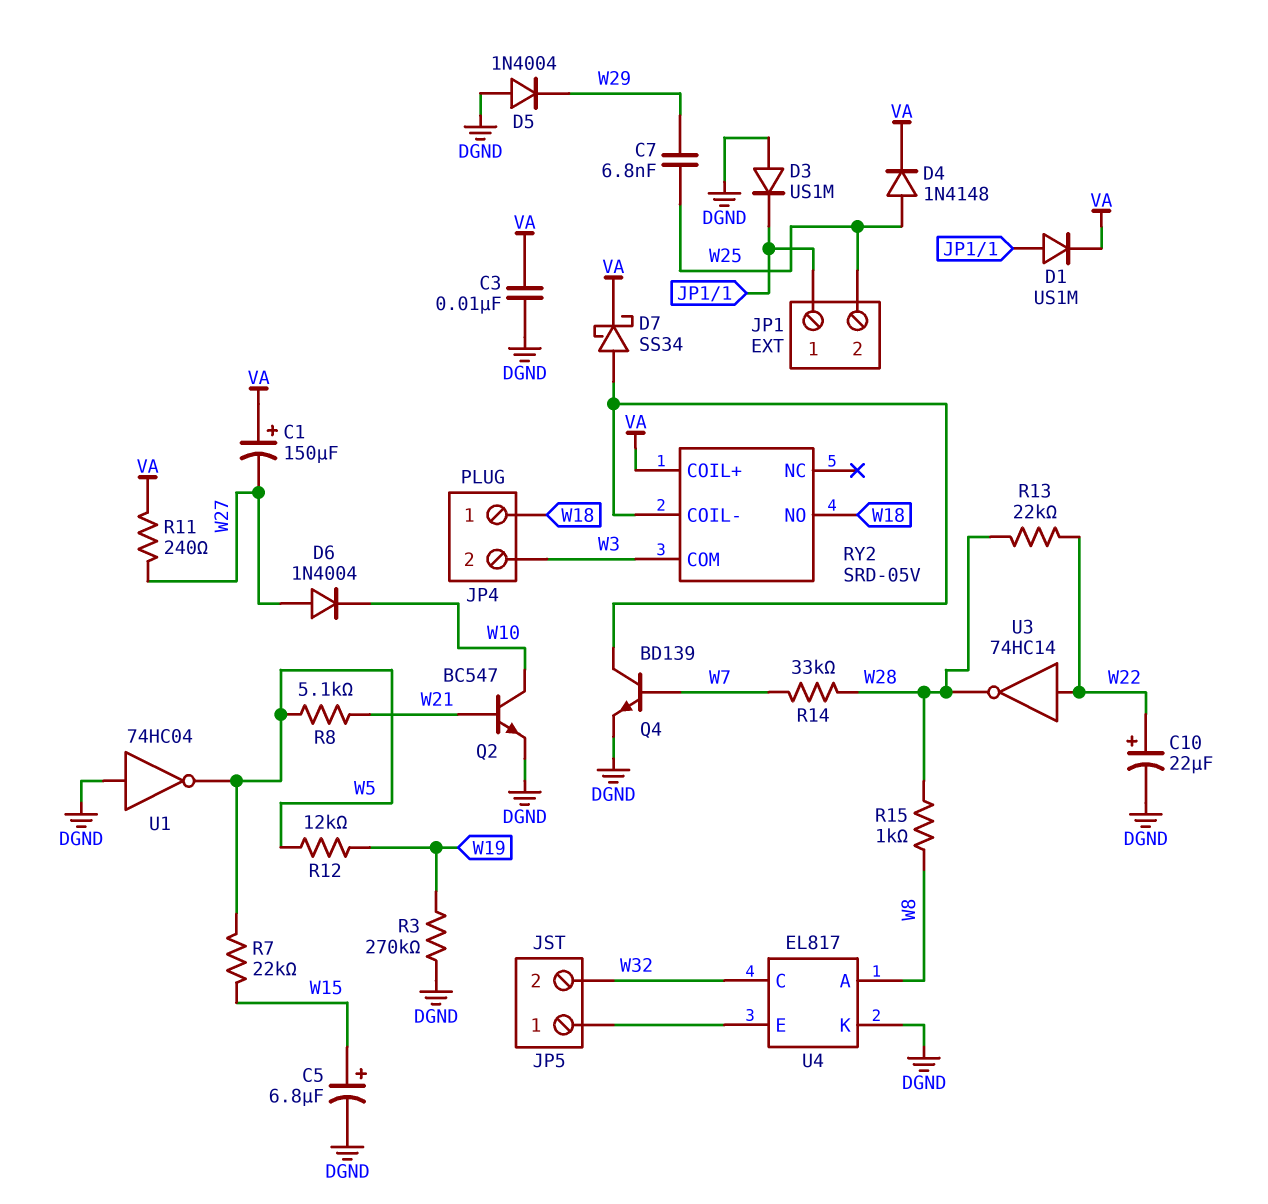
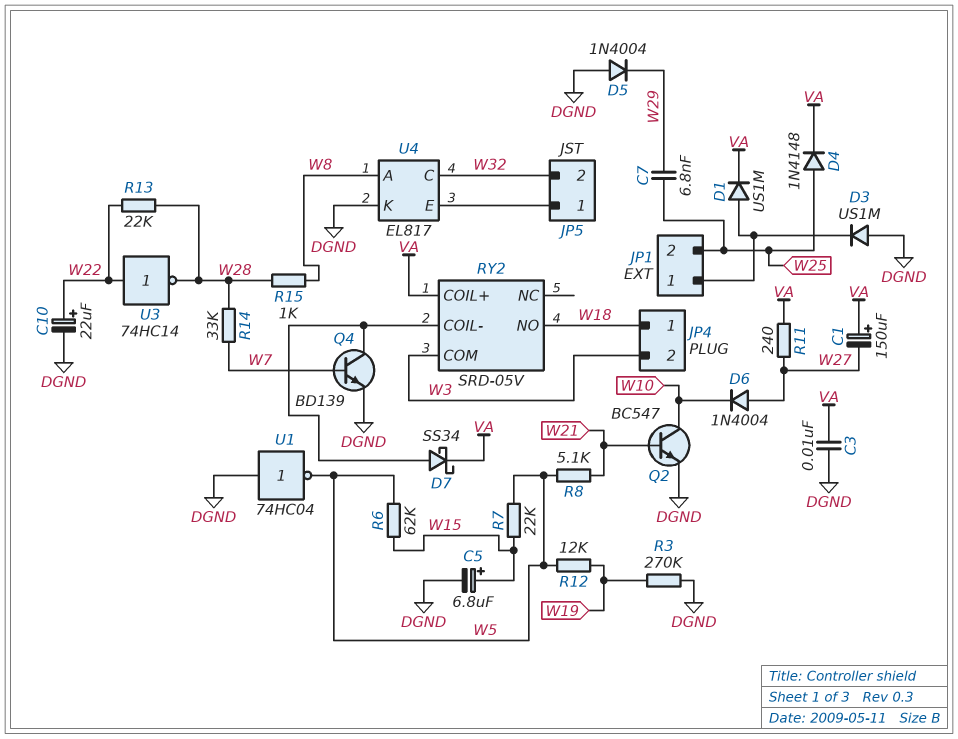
R6: none -> 62k (W5, W15)

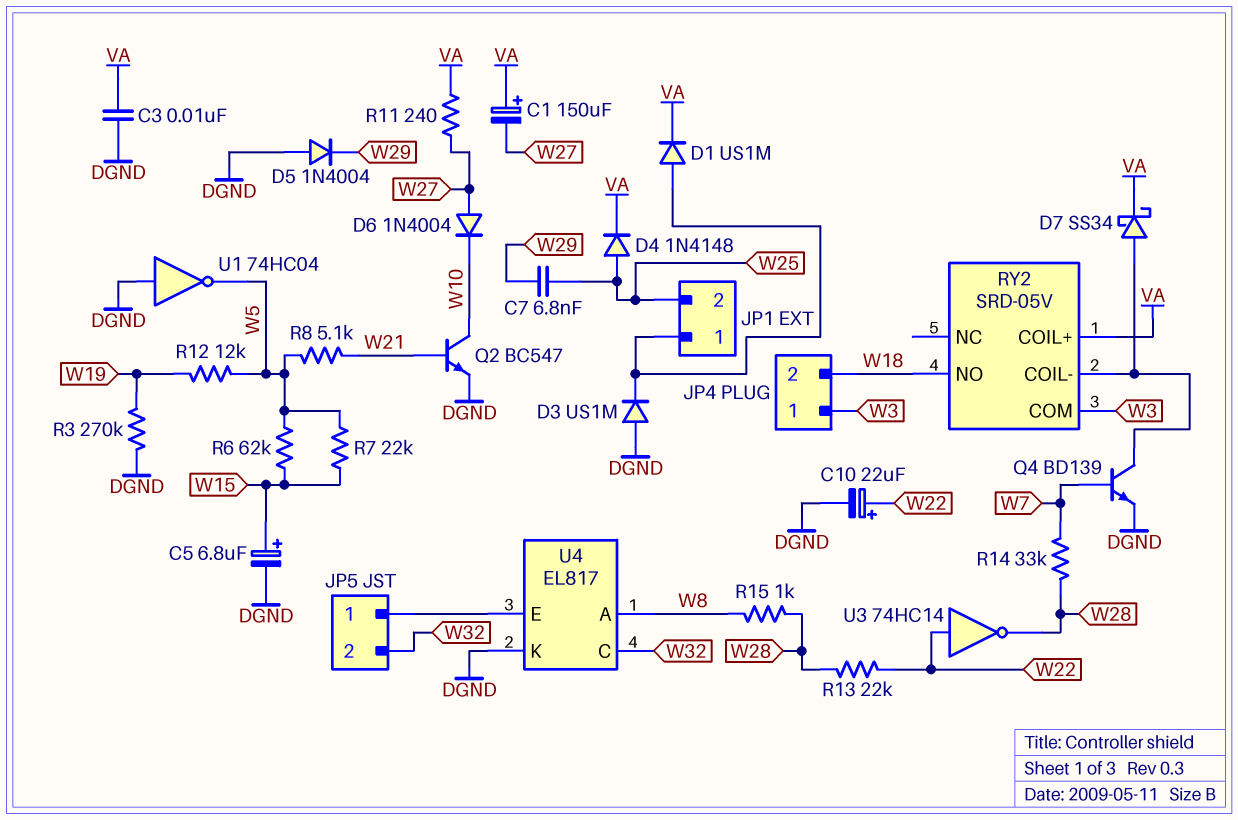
JP4 pin 1: W18 -> W3
JP4 pin 2: W3 -> W18

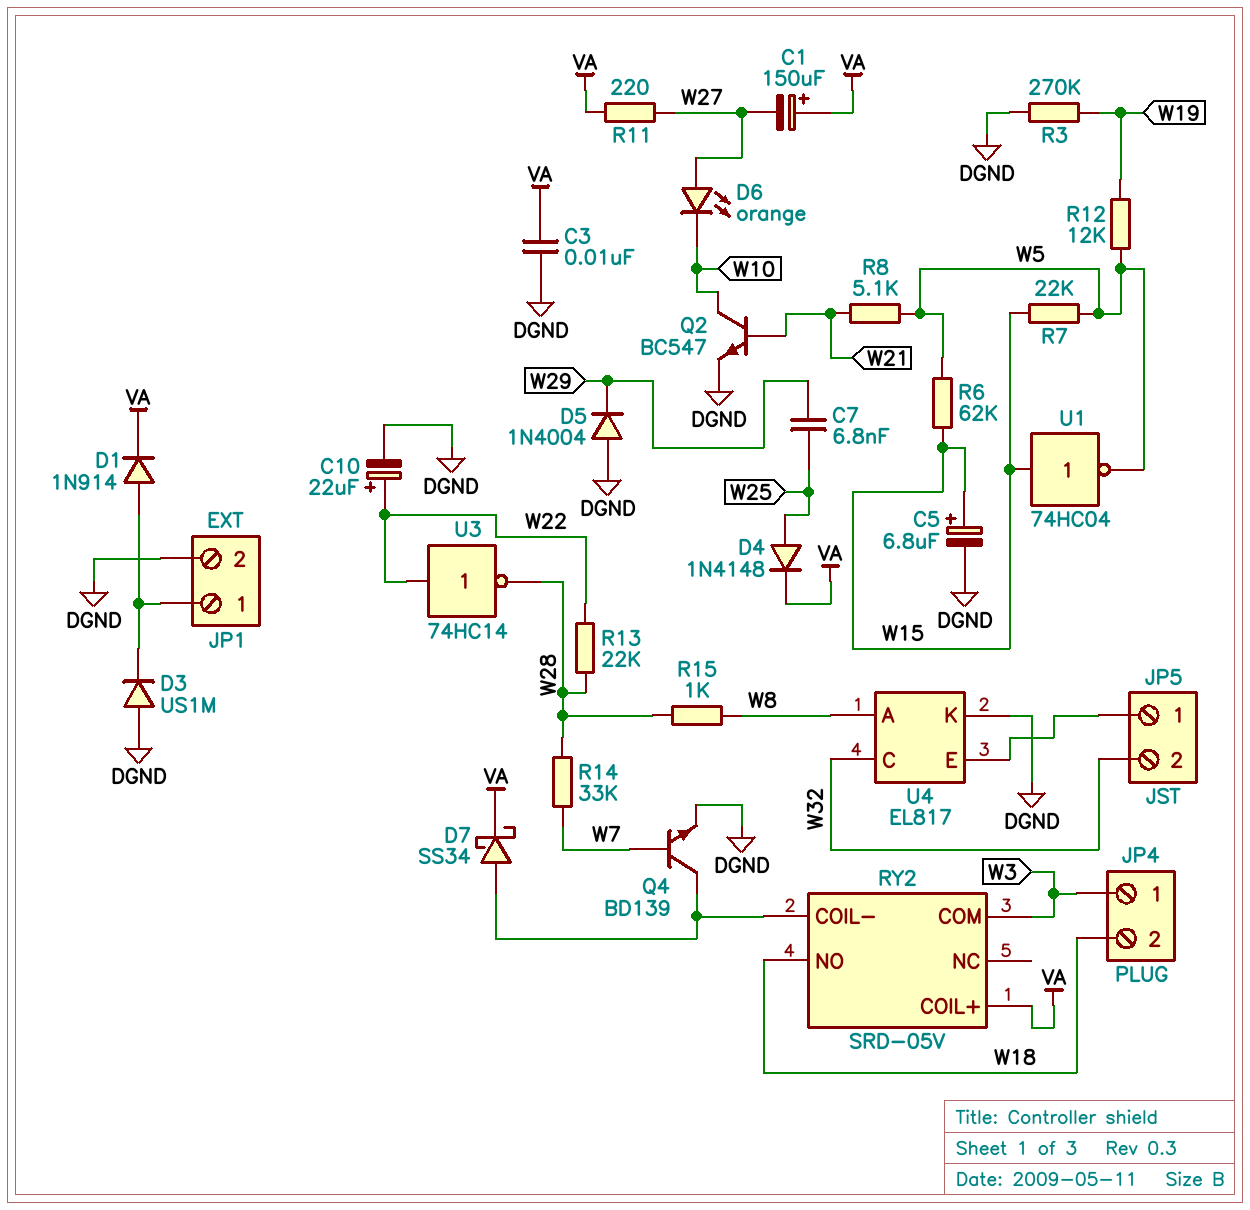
D1: diode US1M (A JP1/1, K VA) -> diode 1N914 (A JP1/1, K VA)
D6: diode 1N4004 (A W27, K W10) -> LED orange (A W27, K W10)
JP1 pin 2: W25 -> DGND
R11: 240 (VA, W27) -> 220 (VA, W27)
U1: NOT 74HC04 (in DGND, out W5) -> NOT 74HC04 (in W15, out W5)

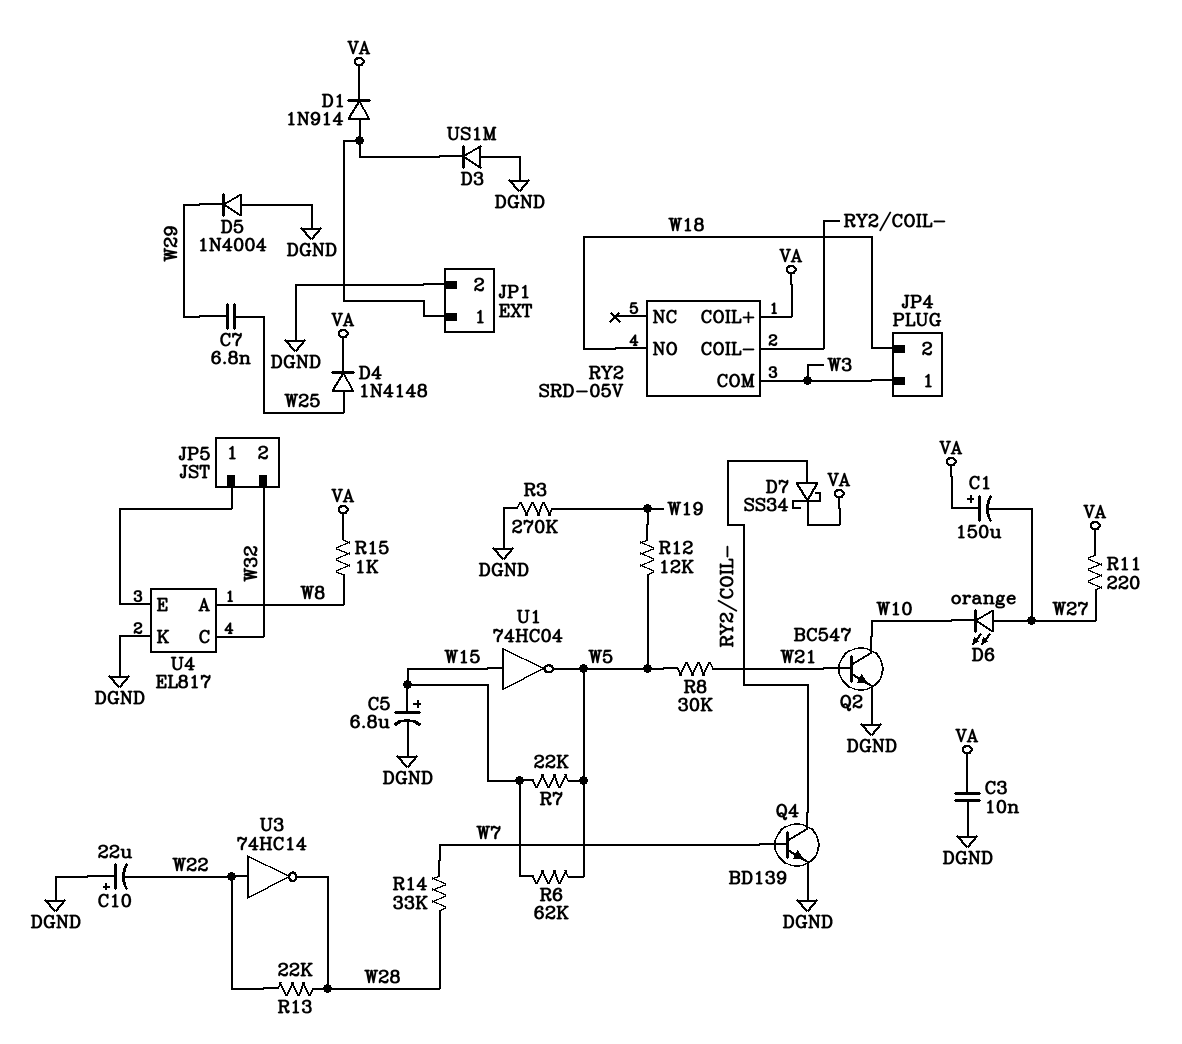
C10: 22uF (plus W22, minus DGND) -> 22uF (plus DGND, minus W22)
R8: 5.1k (W5, W21) -> 30k (W5, W21)
R15: 1k (W8, W28) -> 1k (VA, W8)

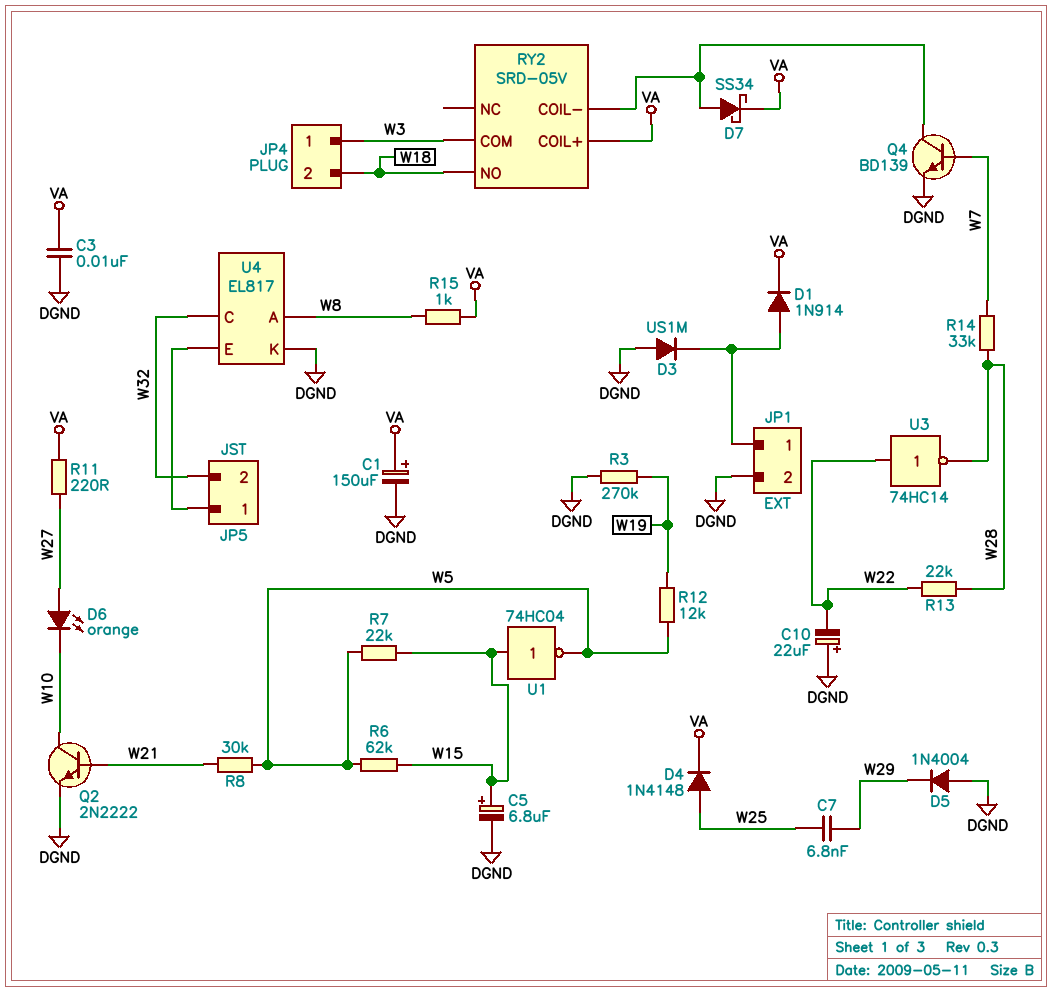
C1: 150uF (plus VA, minus W27) -> 150uF (plus VA, minus DGND)
Q2: NPN BC547 (B W21, C W10, E DGND) -> NPN 2N2222 (B W21, C W10, E DGND)

